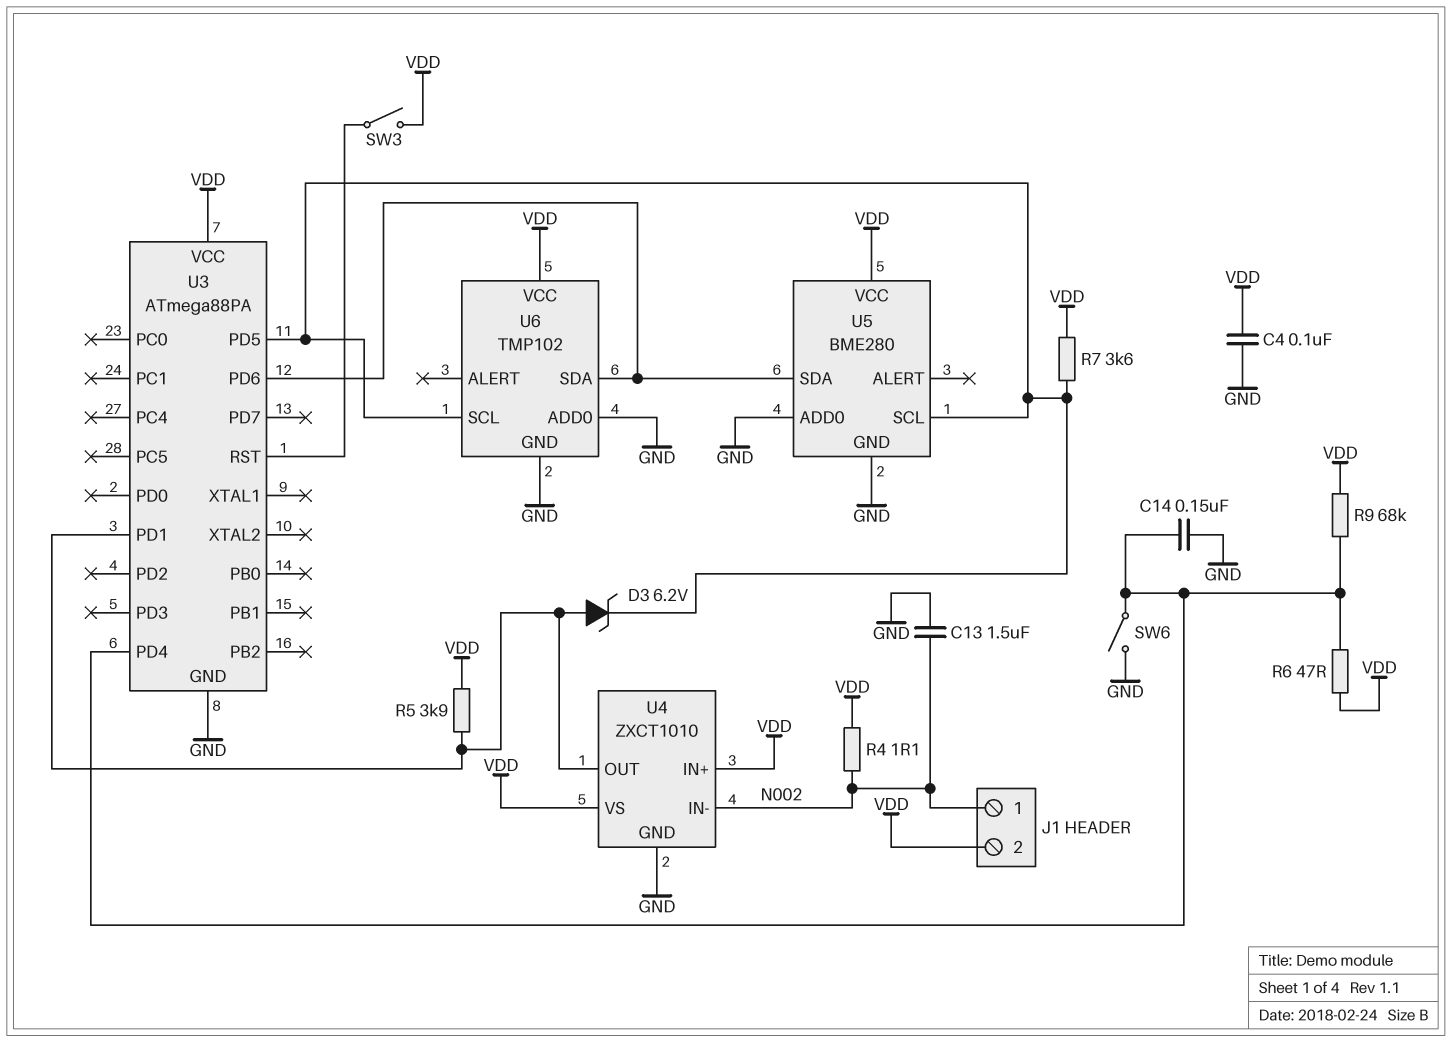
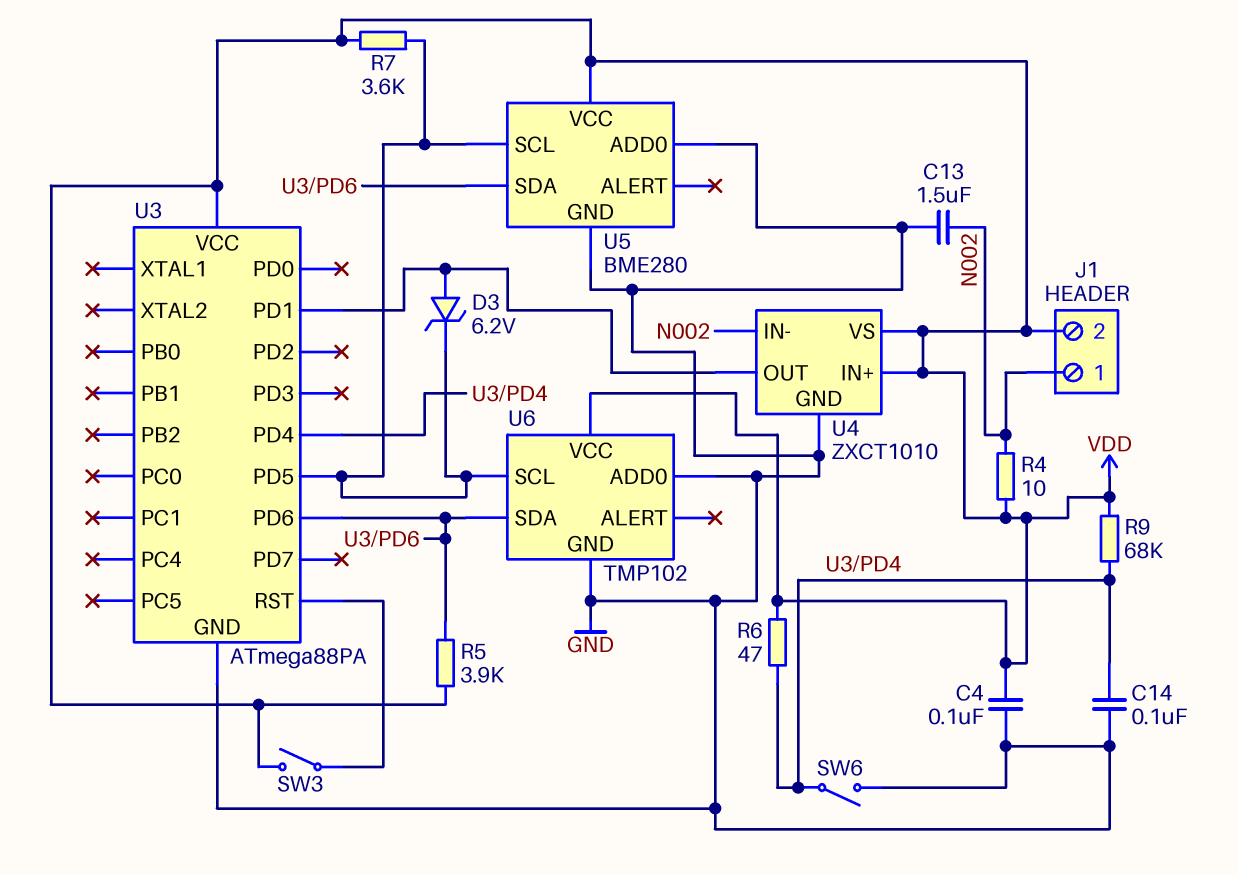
C14: 150nF (GND, U3/PD4) -> 100nF (GND, U3/PD4)
R4: 1.1 (N002, VDD) -> 10 (N002, VDD)
R5: 3.9k (U3/PD1, VDD) -> 3.9k (U3/PD6, VDD)

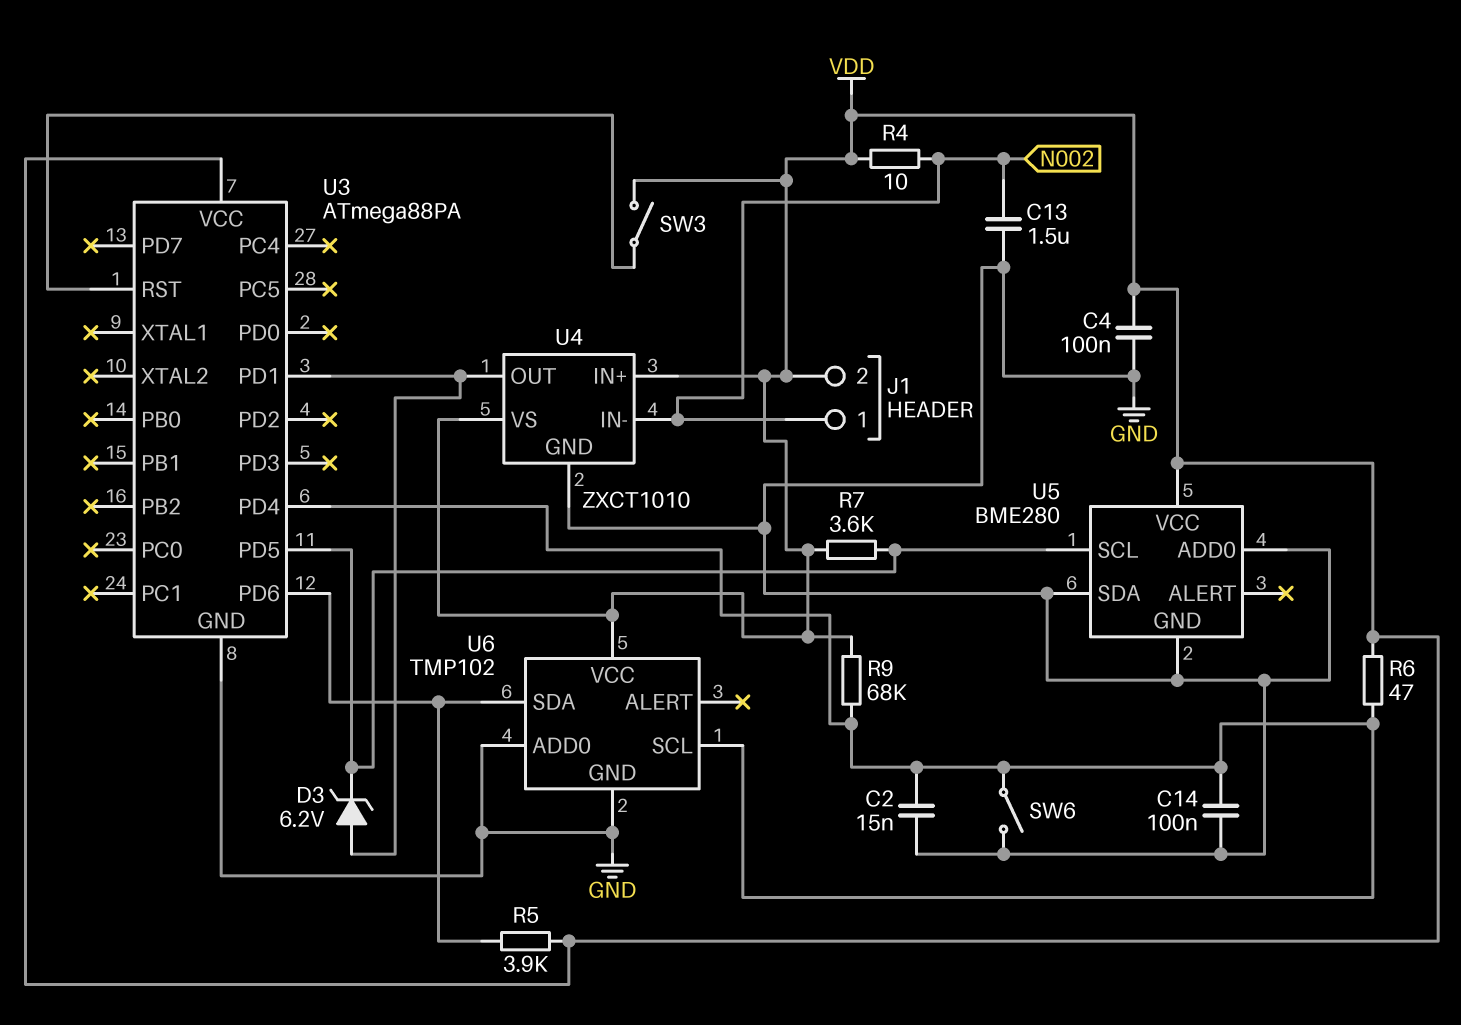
C2: none -> 15nF (GND, U3/PD4)
U5 pin SDA: U3/PD6 -> GND
U6 pin SCL: U3/PD5 -> U3/PD4

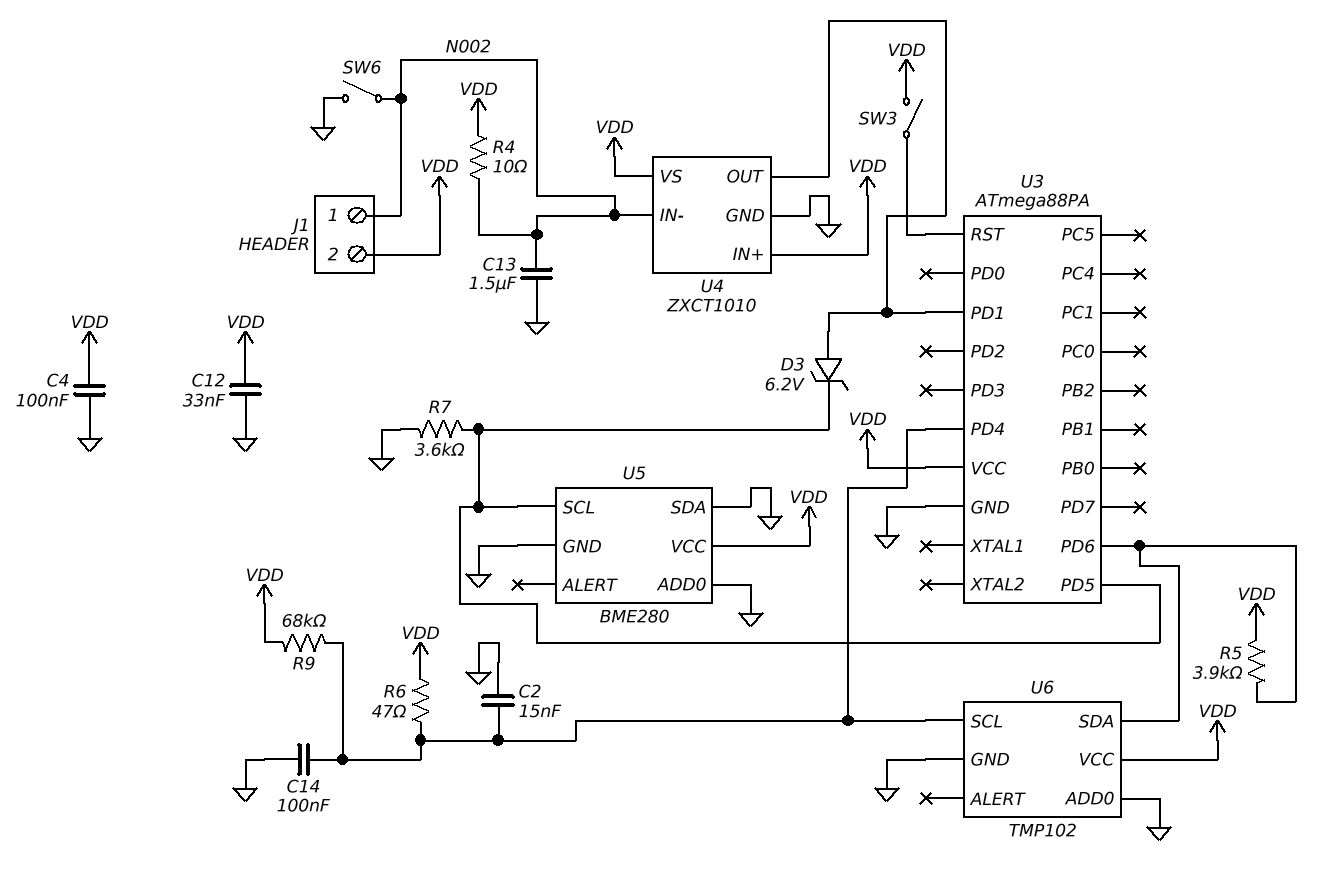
C12: none -> 33nF (GND, VDD)
R7: 3.6k (U3/PD5, VDD) -> 3.6k (GND, U3/PD5)
SW6: switch (GND, U3/PD4) -> switch (GND, N002)

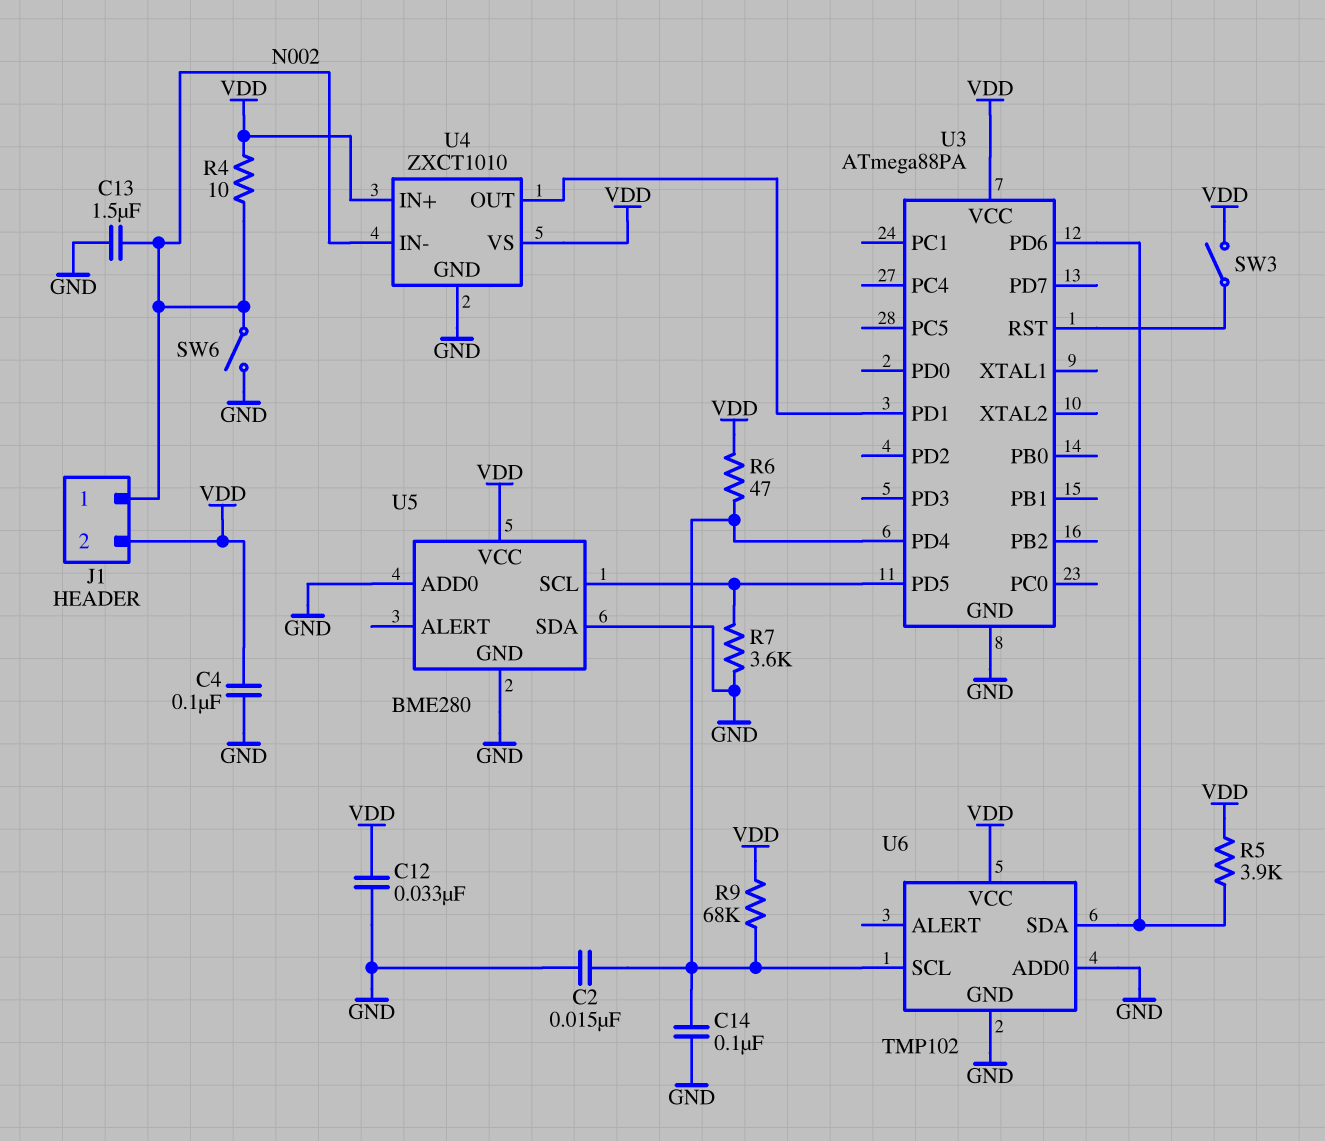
D3: zener 6.2V (A U3/PD1, K U3/PD5) -> none

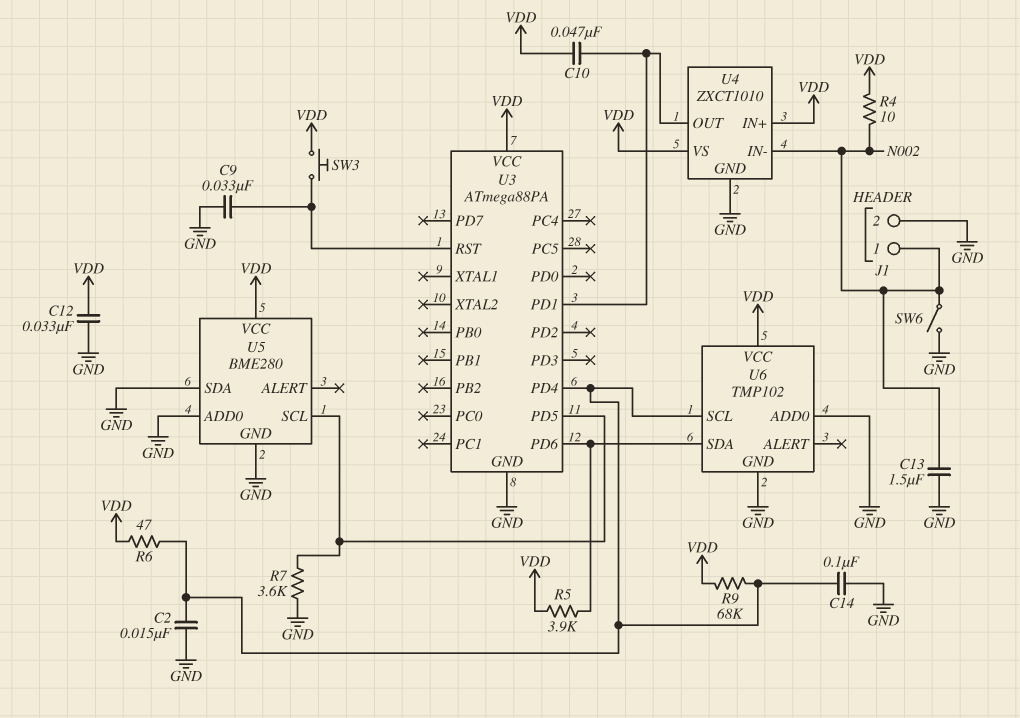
C4: 100nF (GND, VDD) -> none
C9: none -> 33nF (GND, U3/RST)
C10: none -> 47nF (U3/PD1, VDD)
J1 pin 2: VDD -> GND
SW3: switch (U3/RST, VDD) -> button (U3/RST, VDD)

